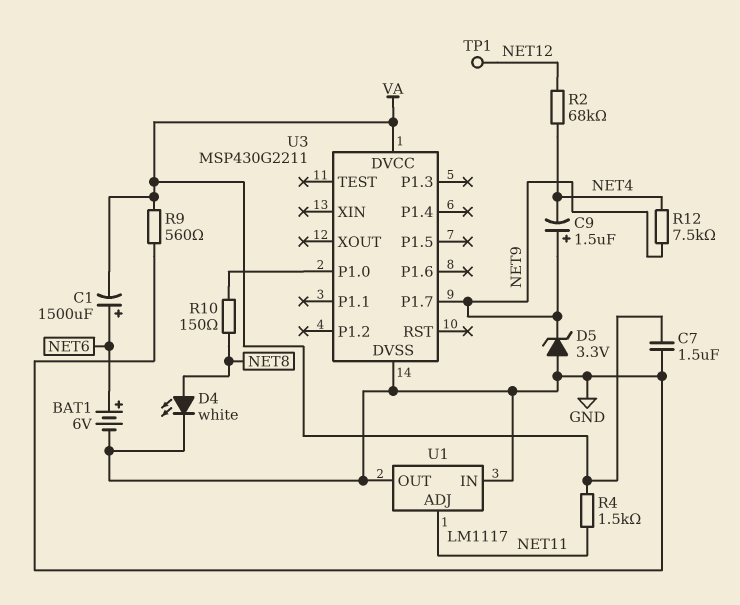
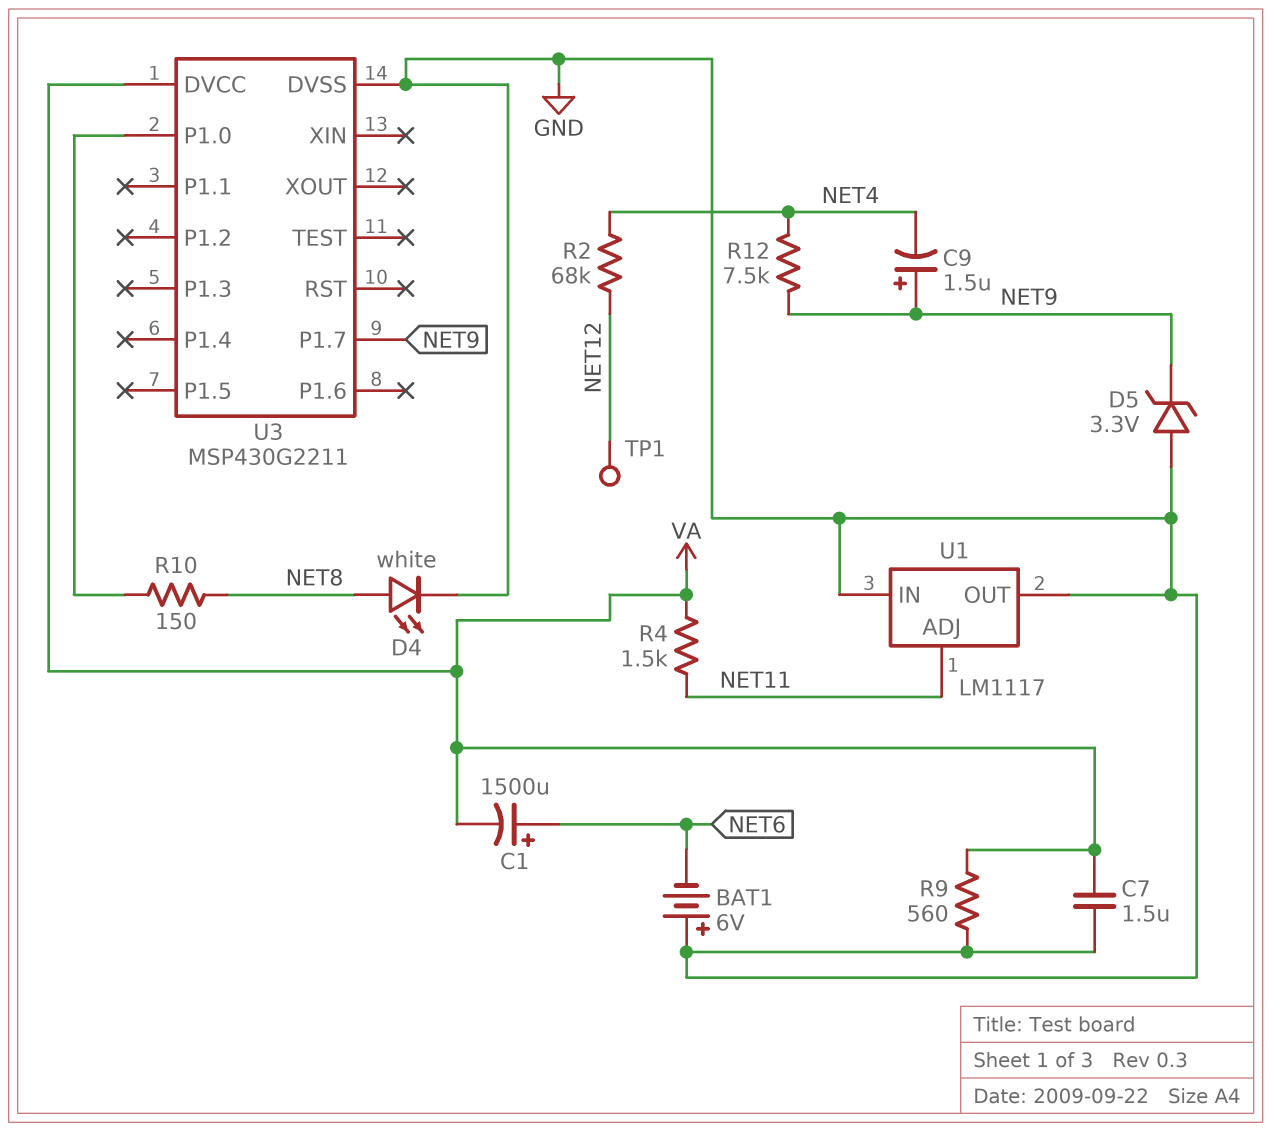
BAT1: 6V (plus NET6, minus GND) -> 6V (plus GND, minus NET6)

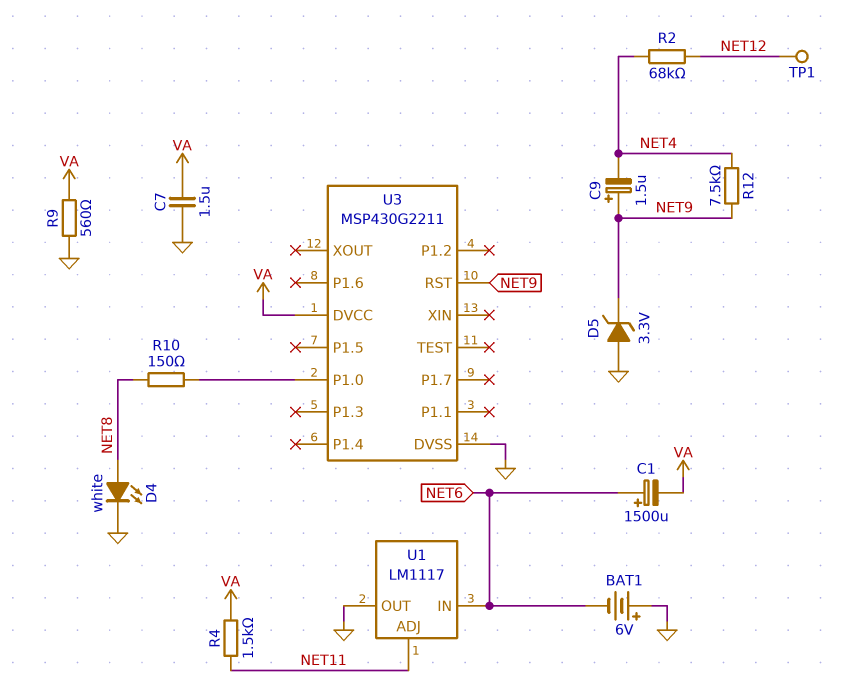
U1 pin IN: GND -> NET6
U3 pin P1.7: NET9 -> none
U3 pin RST: none -> NET9

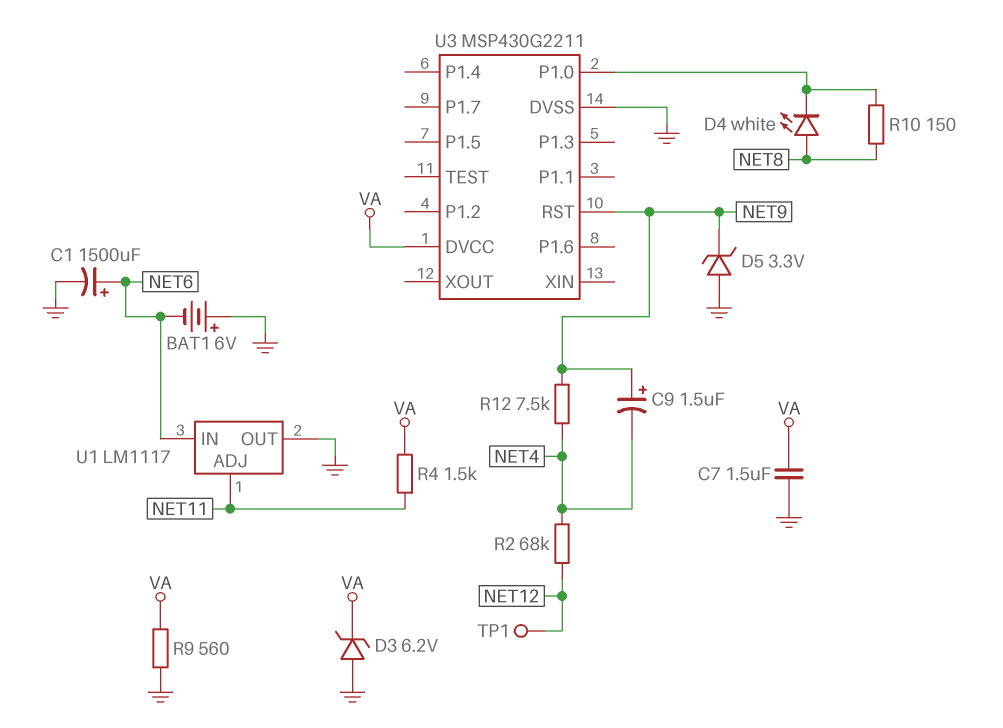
C1: 1500uF (plus NET6, minus VA) -> 1500uF (plus NET6, minus GND)
D3: none -> zener 6.2V (A GND, K VA)
D4: LED white (A NET8, K GND) -> LED white (A NET8, K U3/P1.0)

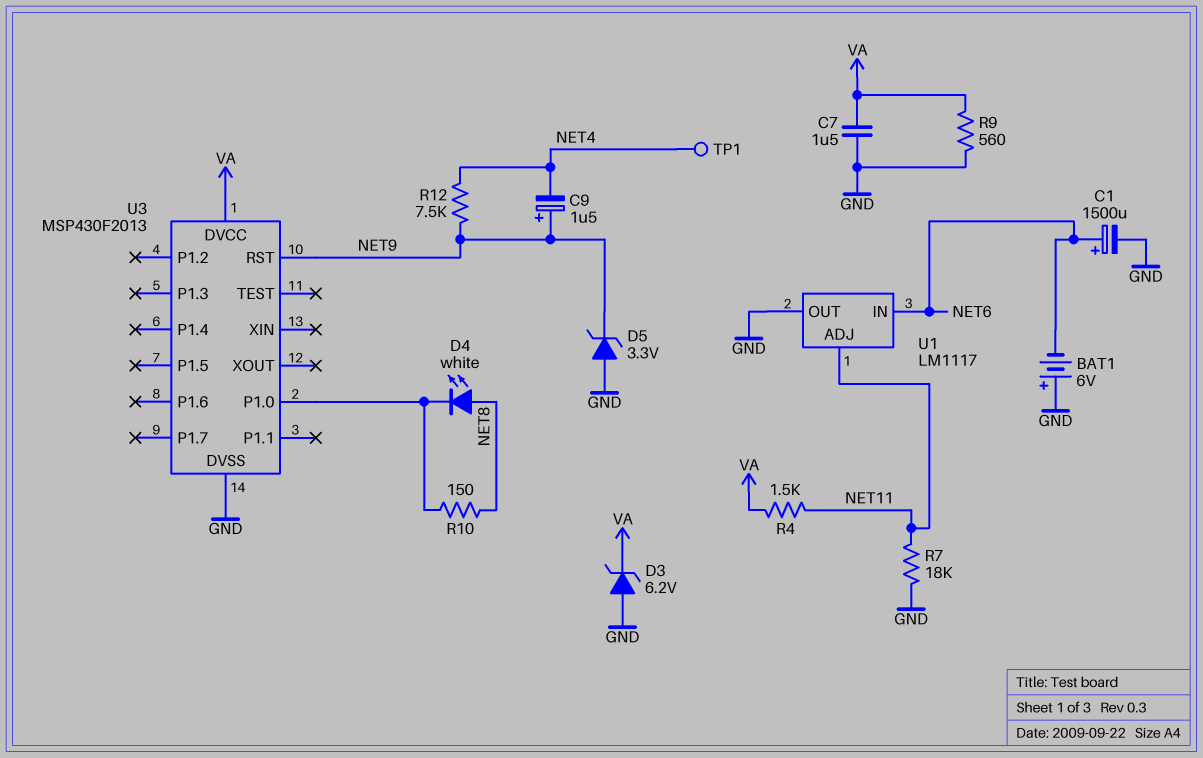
R2: 68k (NET4, NET12) -> none
R7: none -> 18k (GND, NET11)
TP1: test point (NET12) -> test point (NET4)
U3: MSP430G2211 -> MSP430F2013

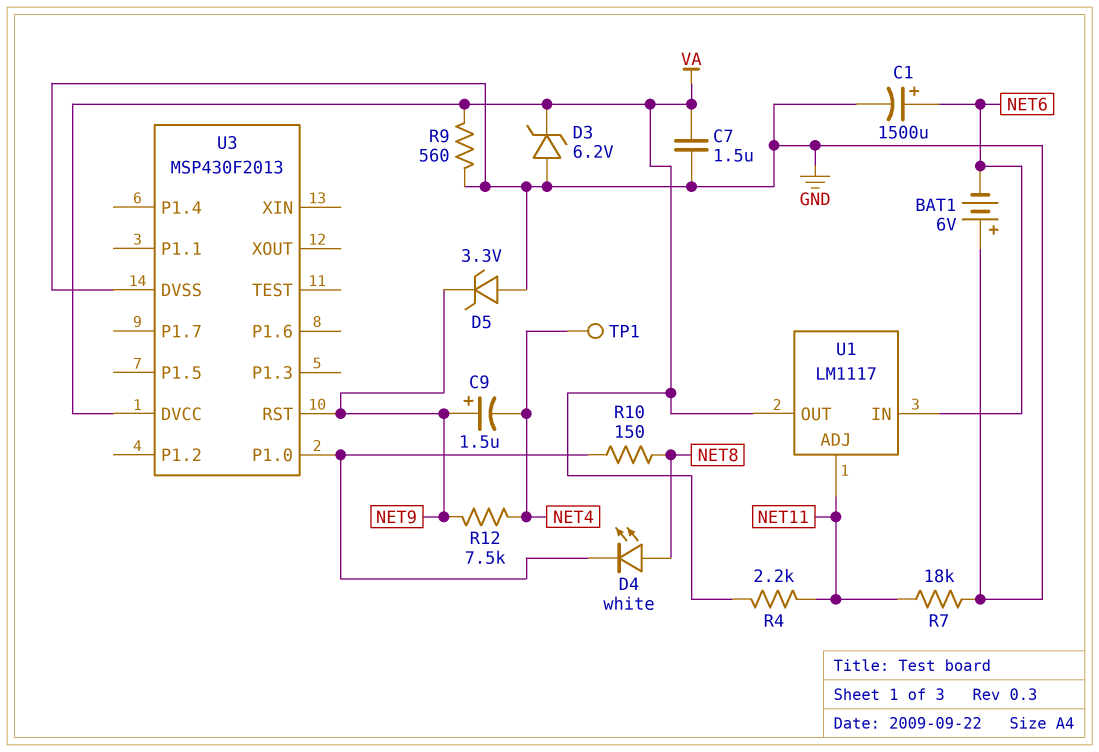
R4: 1.5k (NET11, VA) -> 2.2k (NET11, VA)
U1 pin OUT: GND -> VA

